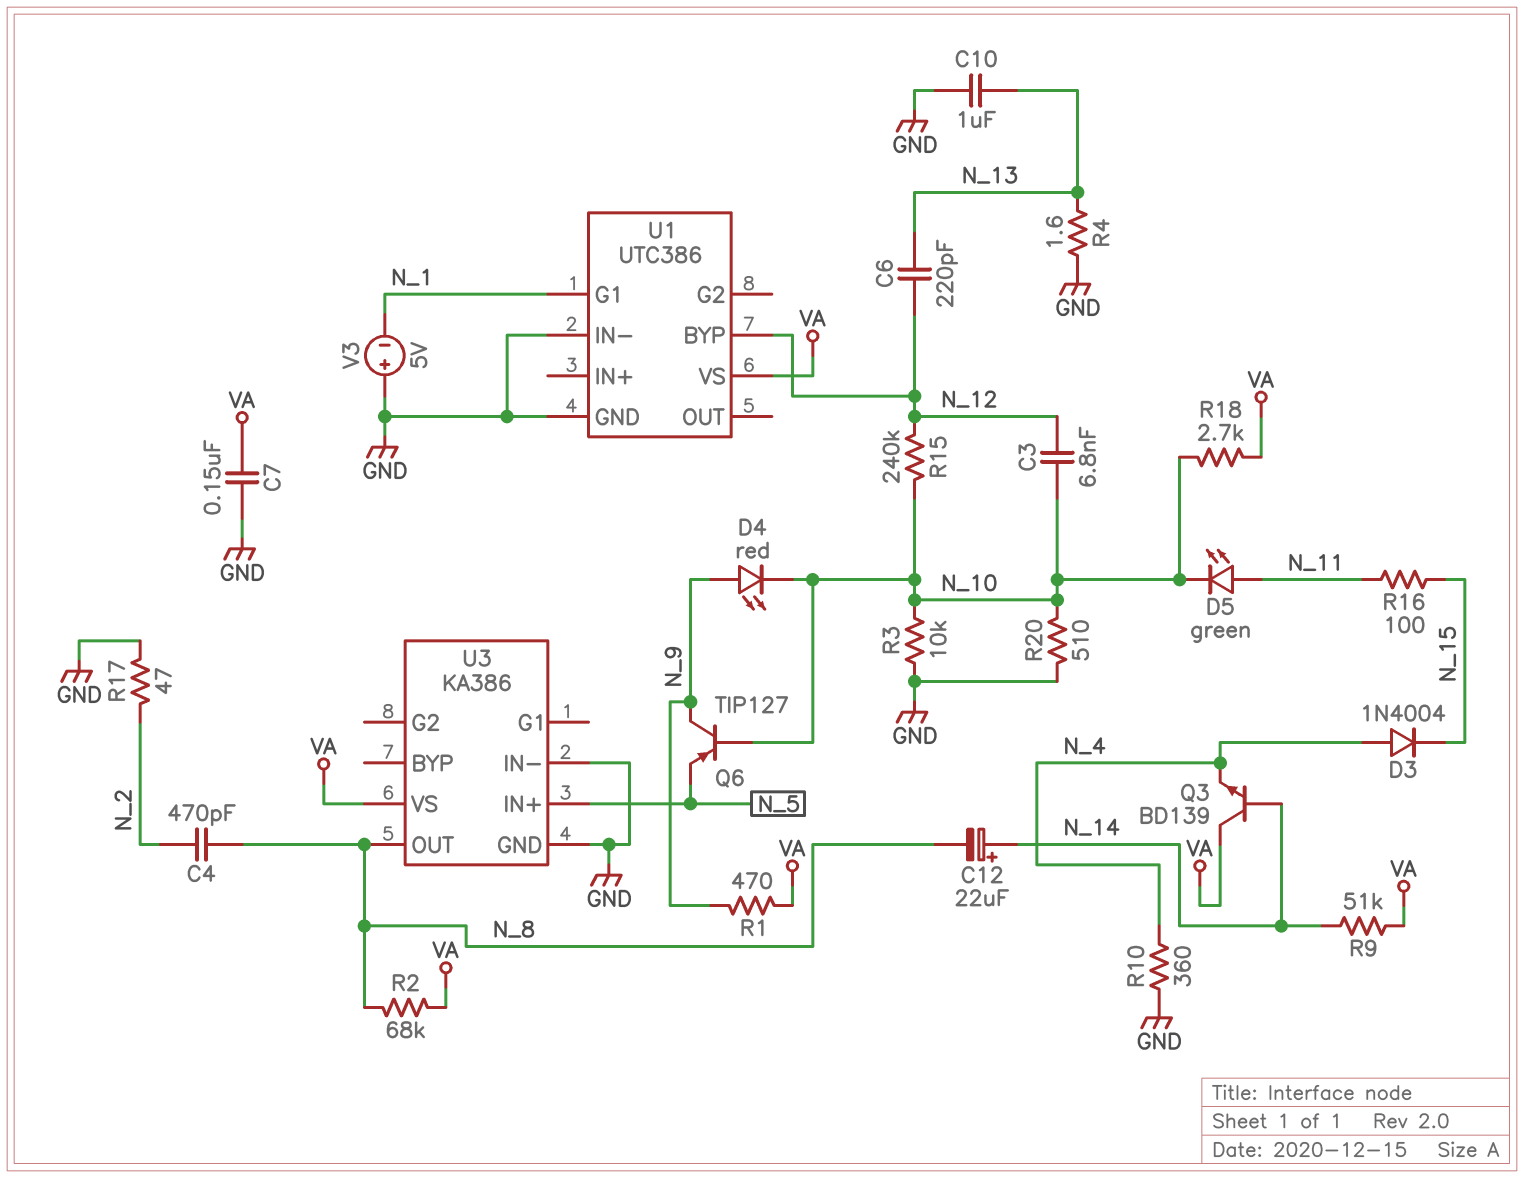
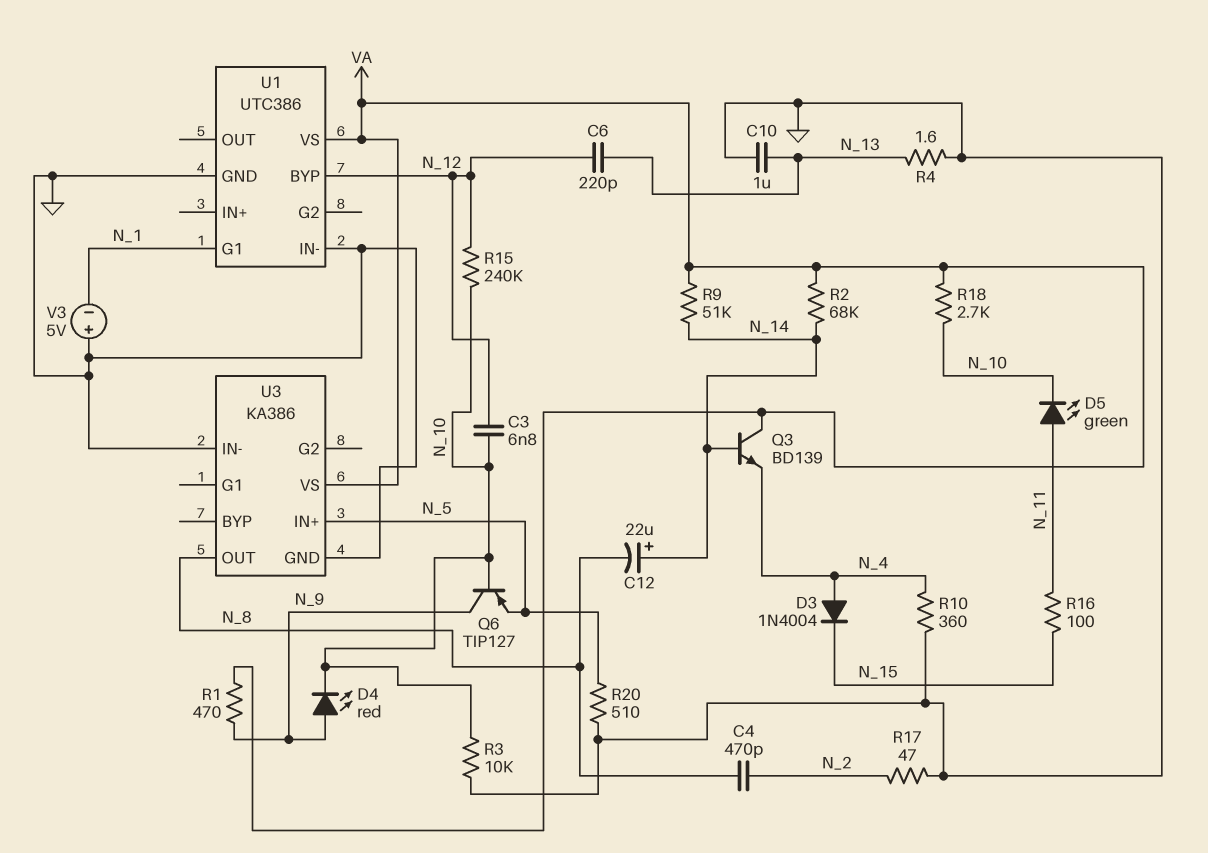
C7: 150nF (GND, VA) -> none
R2: 68k (N_8, VA) -> 68k (N_14, VA)
R20: 510 (GND, N_10) -> 510 (GND, N_5)

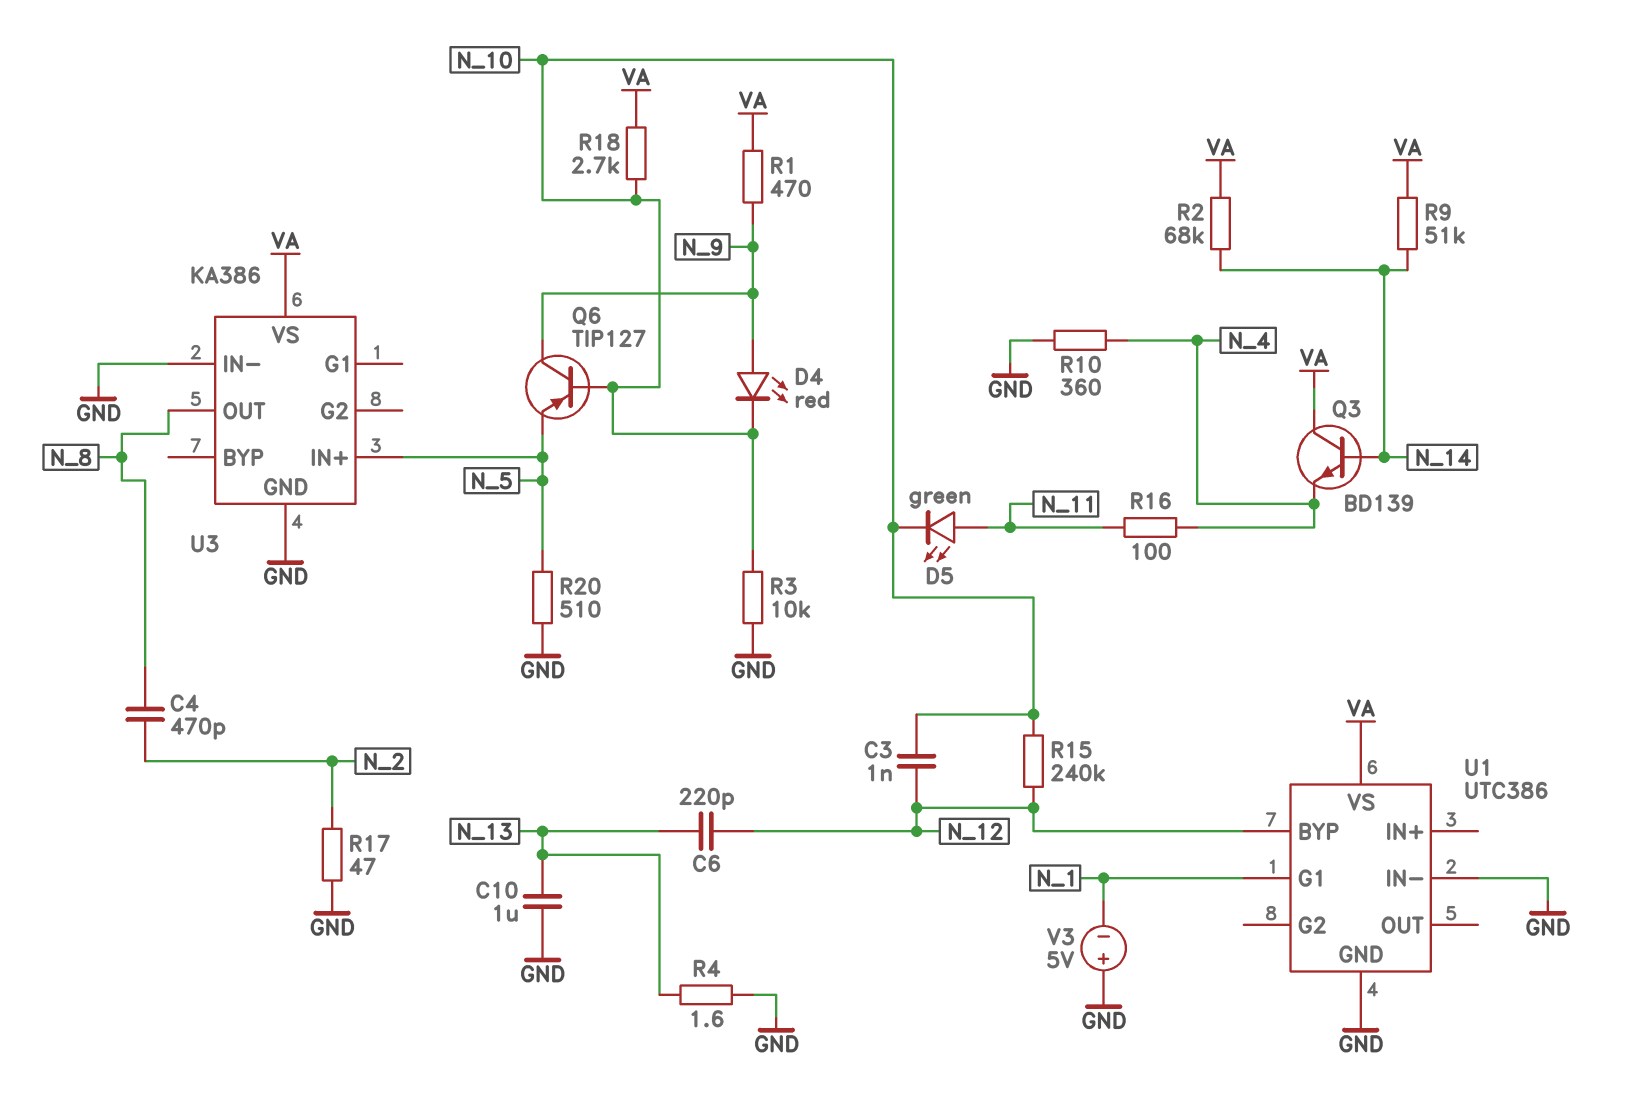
C3: 6.8nF (N_10, N_12) -> 1nF (N_10, N_12)
C12: 22uF (plus N_14, minus N_8) -> none
D3: diode 1N4004 (A N_4, K N_15) -> none
R16: 100 (N_11, N_15) -> 100 (N_4, N_11)

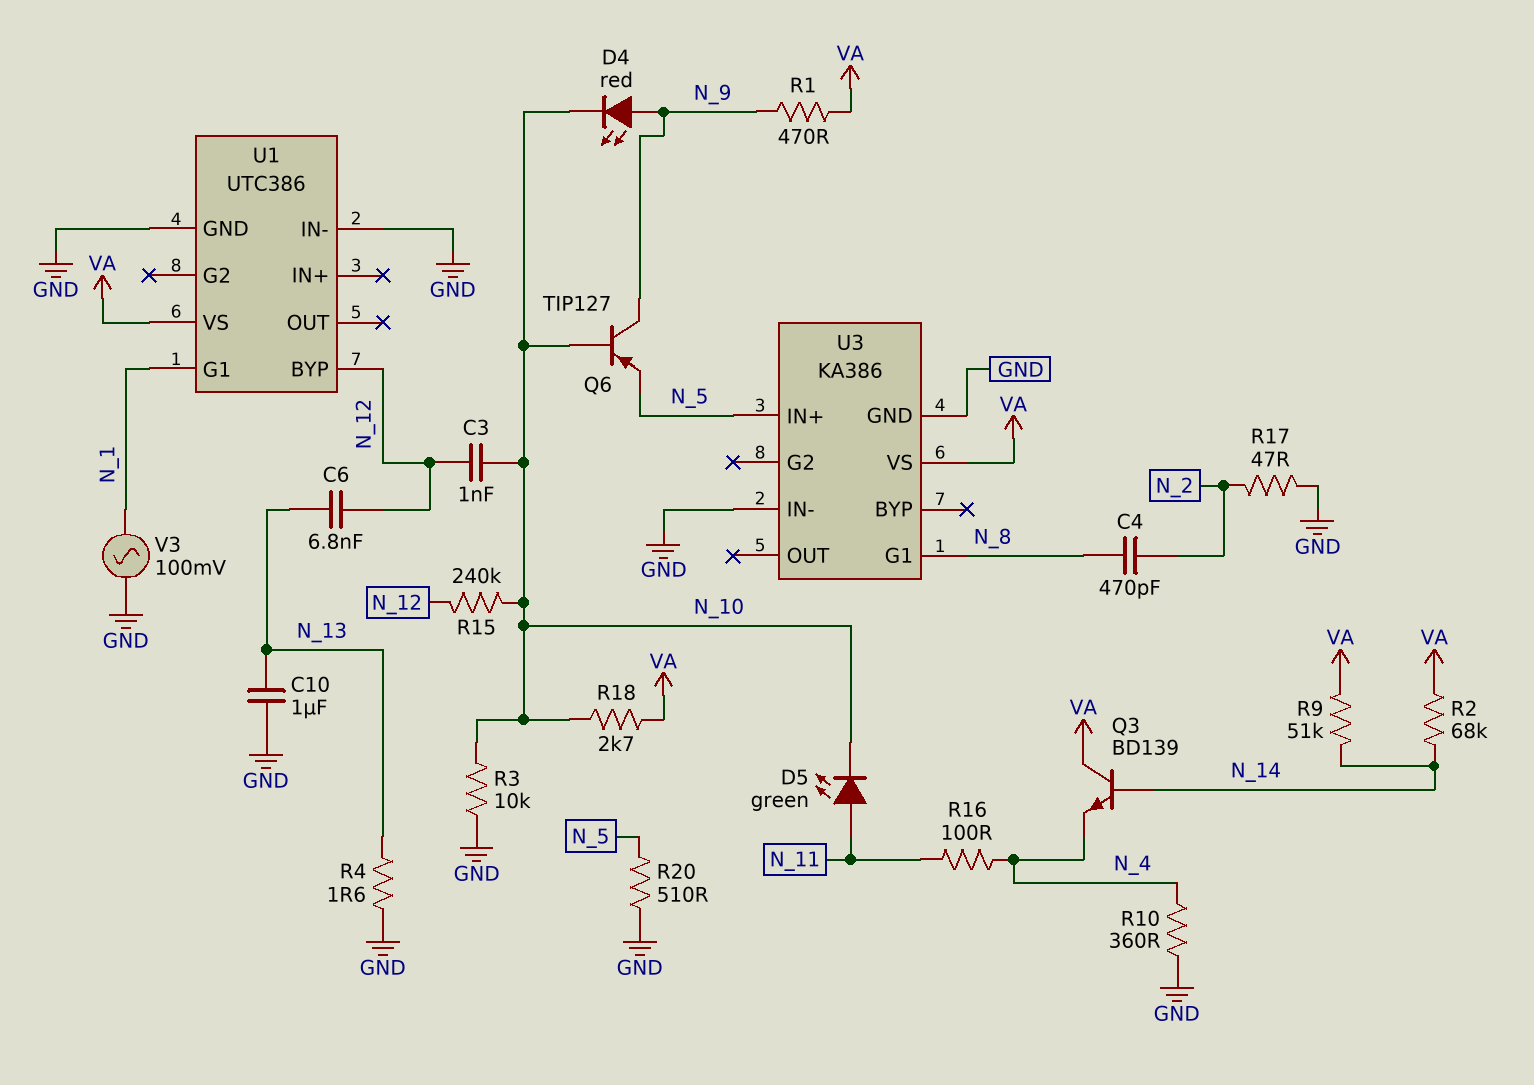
C6: 220pF (N_12, N_13) -> 6.8nF (N_12, N_13)
U3 pin G1: none -> N_8
U3 pin OUT: N_8 -> none
V3: 5V (plus GND, minus N_1) -> AC 100mV (GND, N_1)

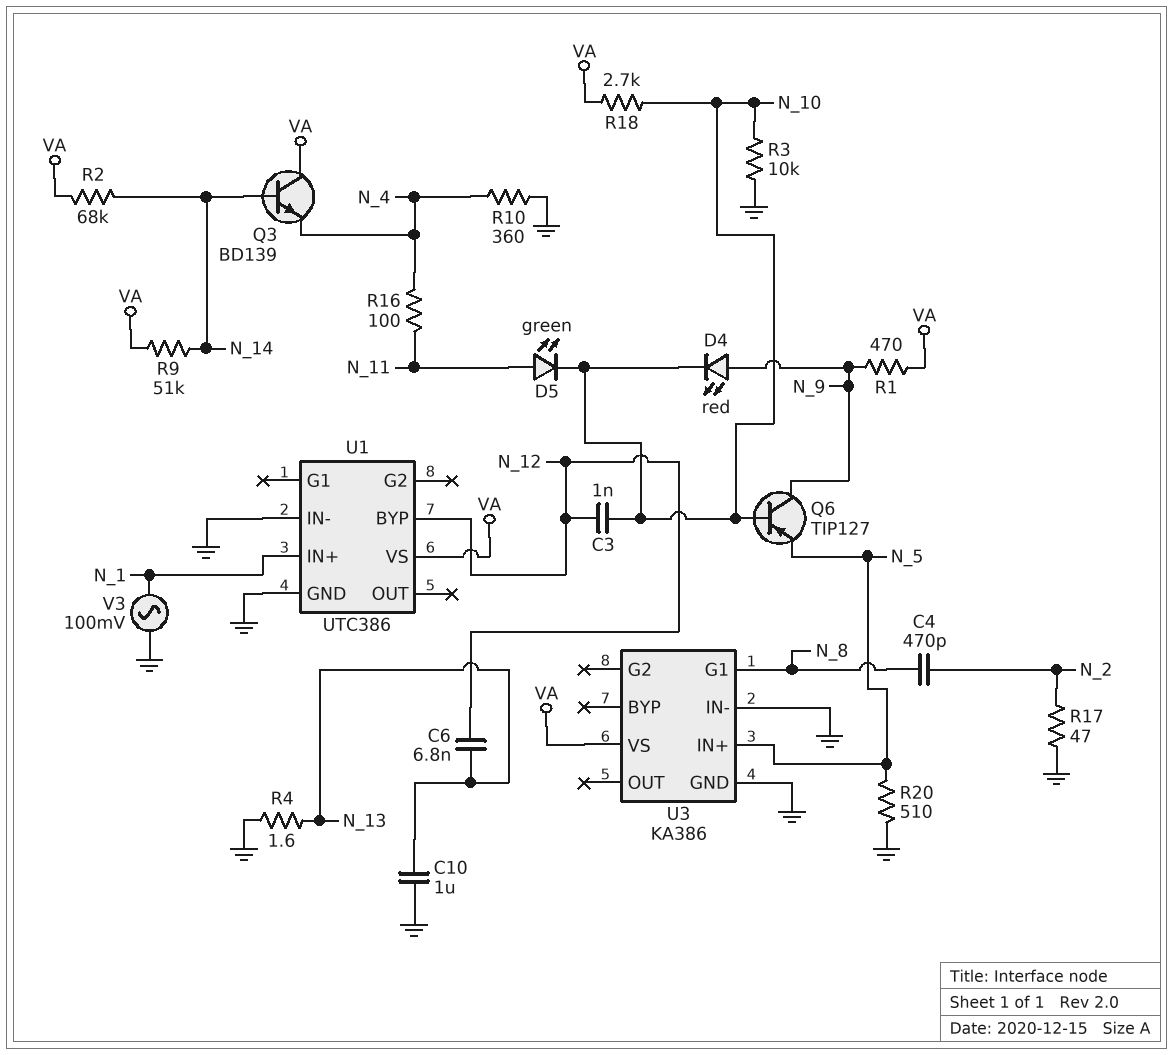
R15: 240k (N_10, N_12) -> none
U1 pin G1: N_1 -> none
U1 pin IN+: none -> N_1

